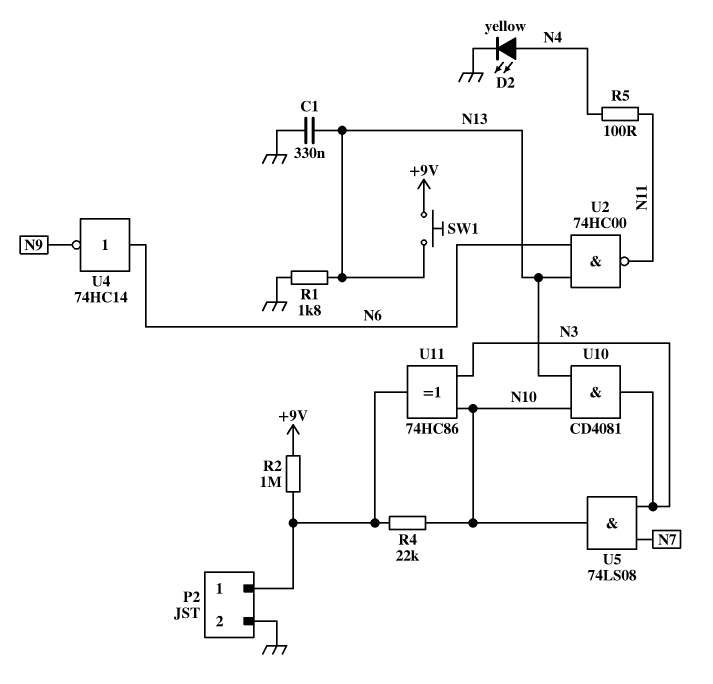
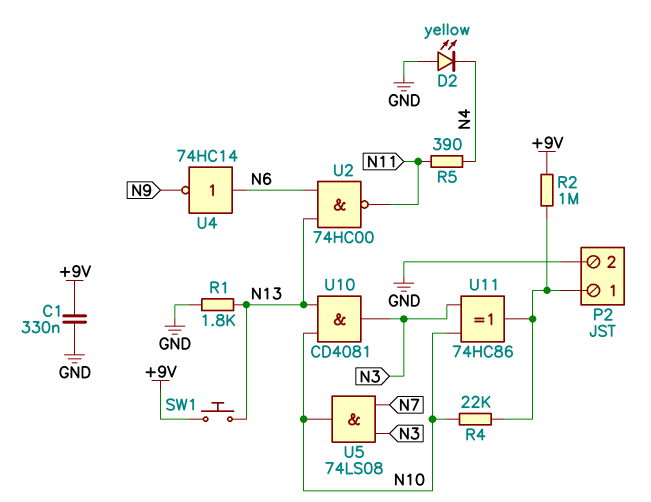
C1: 330nF (GND, N13) -> 330nF (+9V, GND)
D2: LED yellow (A N4, K GND) -> LED yellow (A GND, K N4)
R5: 100 (N4, N11) -> 390 (N4, N11)

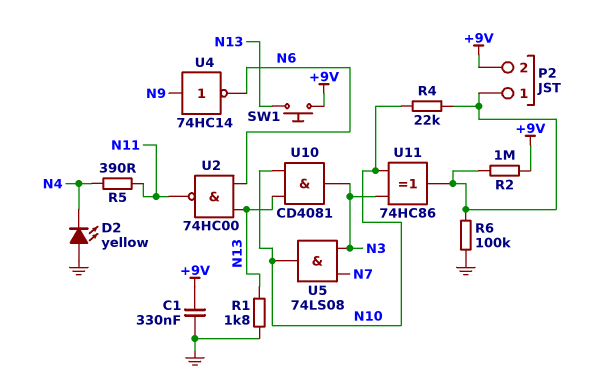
P2 pin 2: GND -> +9V
R6: none -> 100k (GND, P2/1)
U4: NOT 74HC14 (in N6, out N9) -> NOT 74HC14 (in N9, out N6)

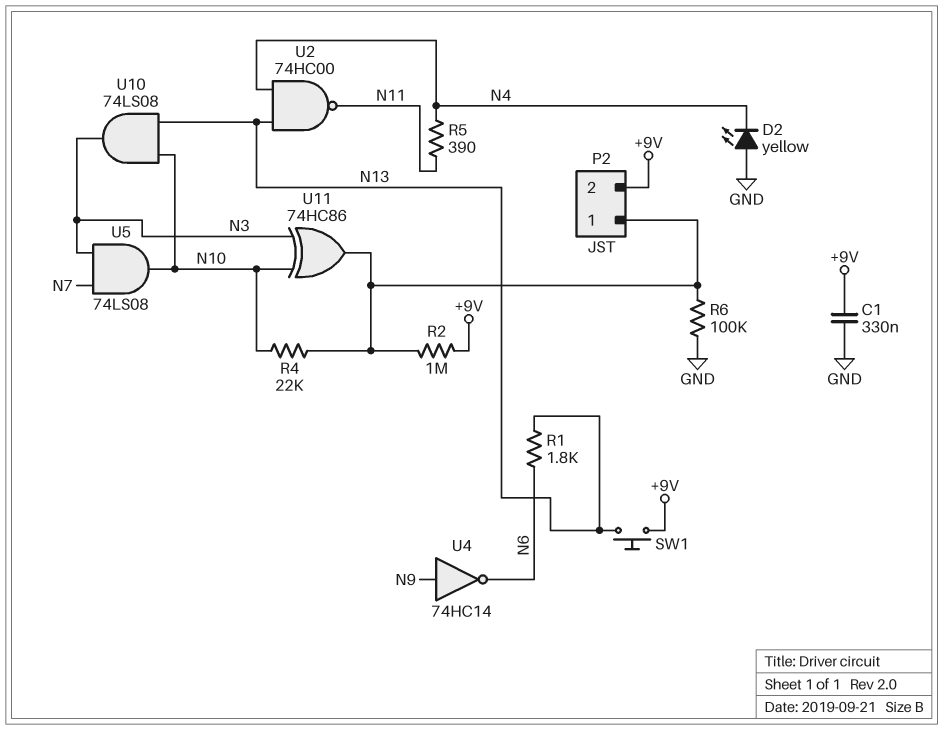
R1: 1.8k (GND, N13) -> 1.8k (N6, N13)
U2: NAND 74HC00 (in N6, in N13, out N11) -> NAND 74HC00 (in N4, in N13, out N11)
U10: AND CD4081 (in N10, in N13, out N3) -> AND 74LS08 (in N10, in N13, out N3)

